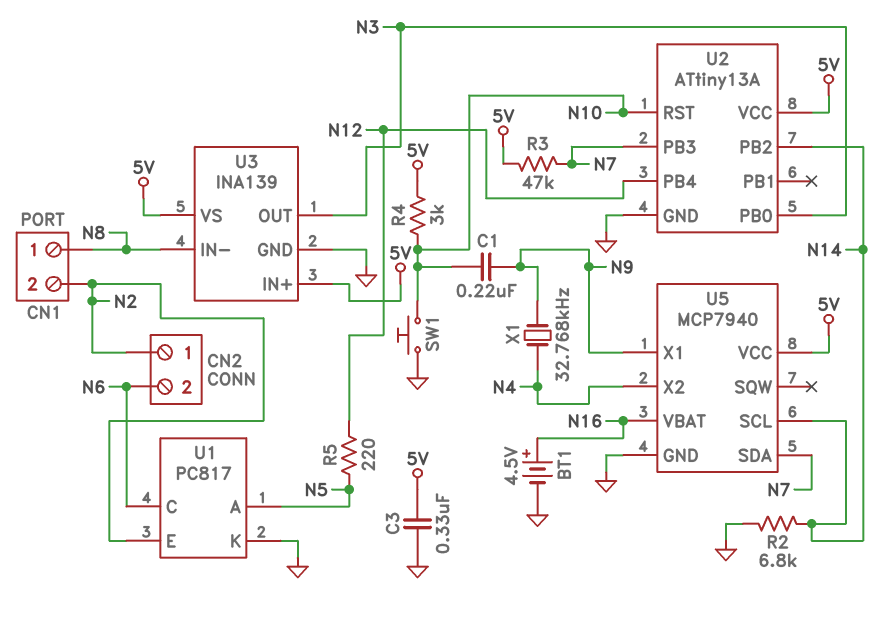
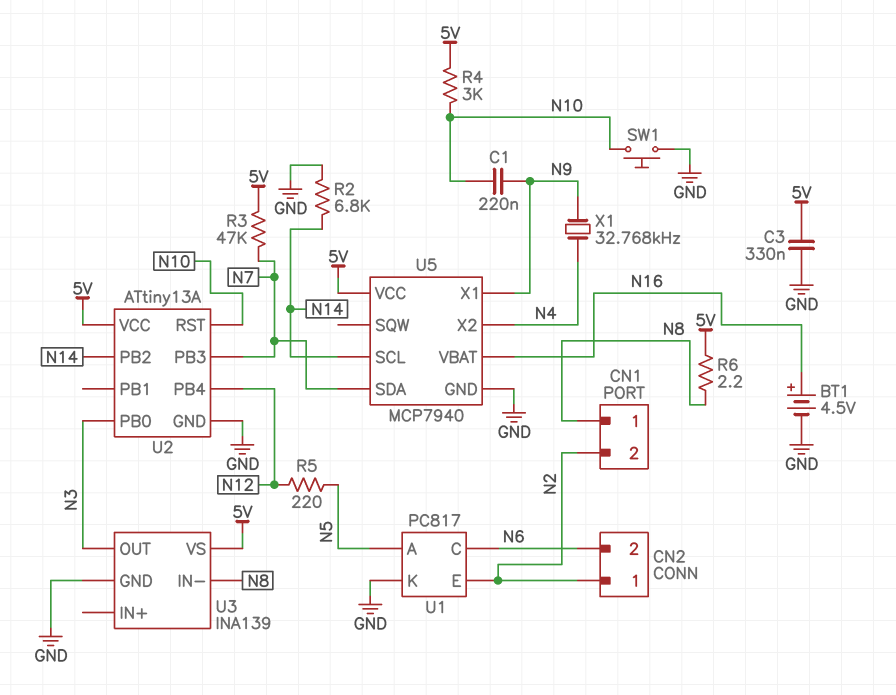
R6: none -> 2.2 (5V, N8)
U3 pin IN+: 5V -> none

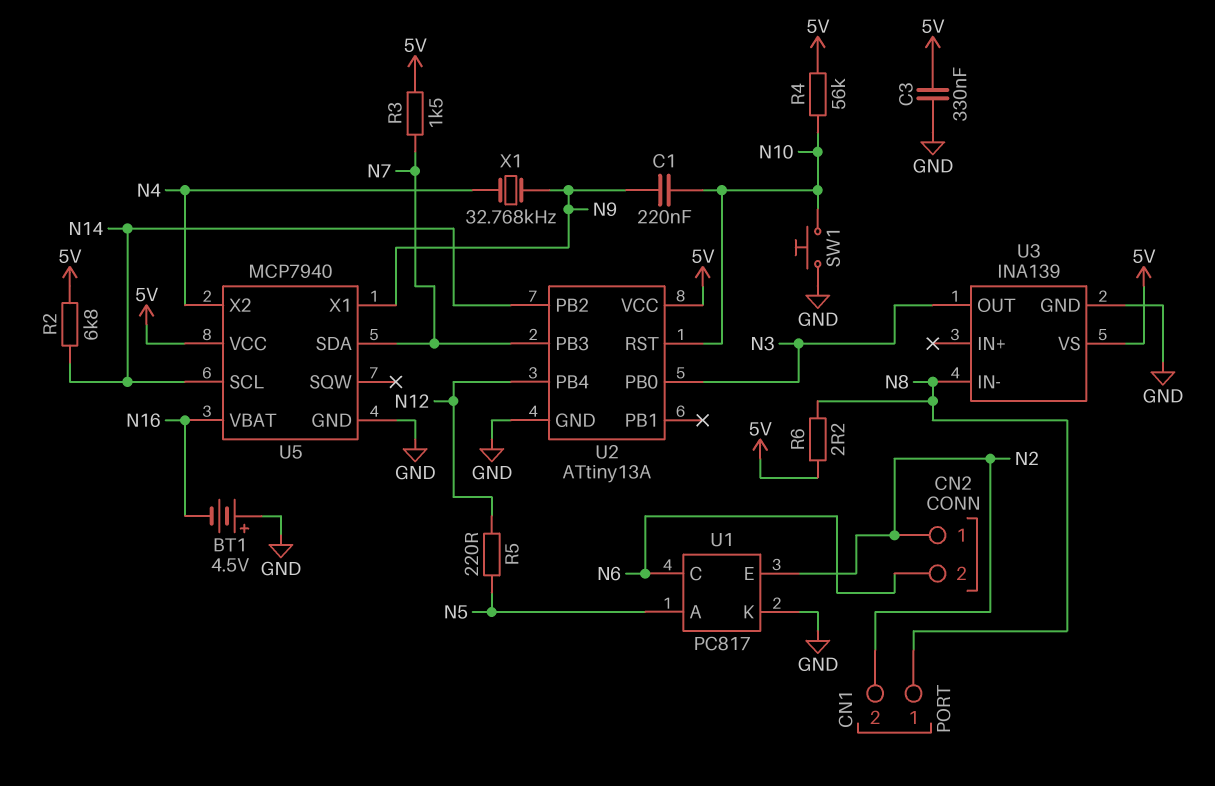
BT1: 4.5V (plus N16, minus GND) -> 4.5V (plus GND, minus N16)
R2: 6.8k (GND, N14) -> 6.8k (5V, N14)
R3: 47k (5V, N7) -> 1.5k (5V, N7)
R4: 3k (5V, N10) -> 56k (5V, N10)

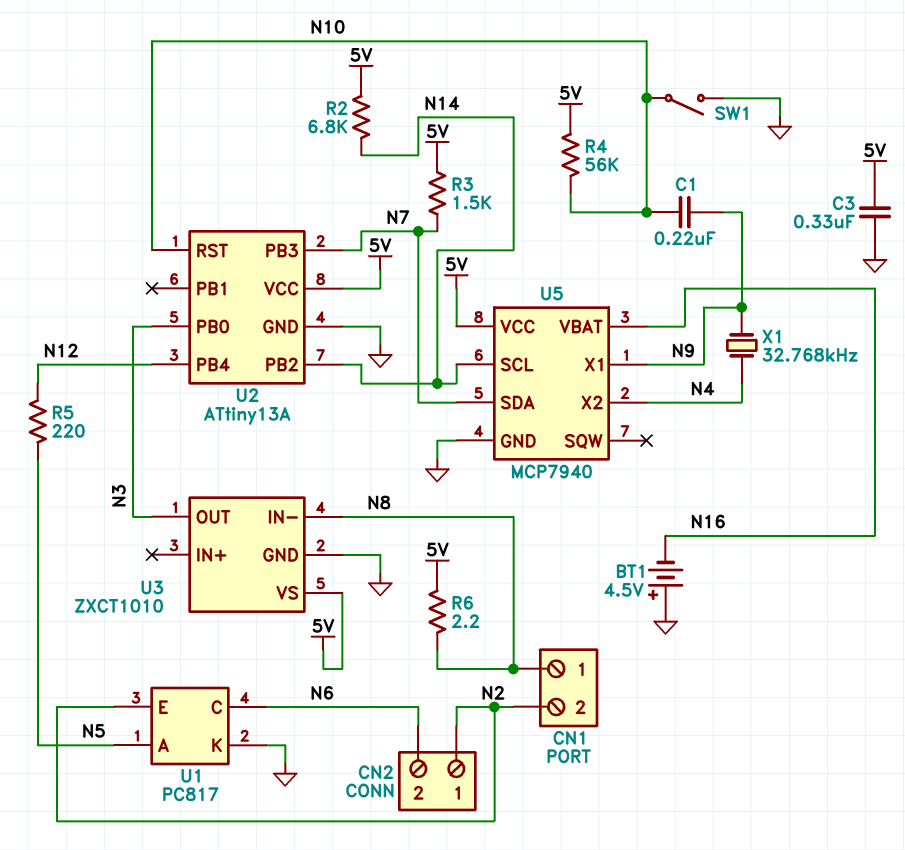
SW1: button (GND, N10) -> switch (GND, N10)
U3: INA139 -> ZXCT1010

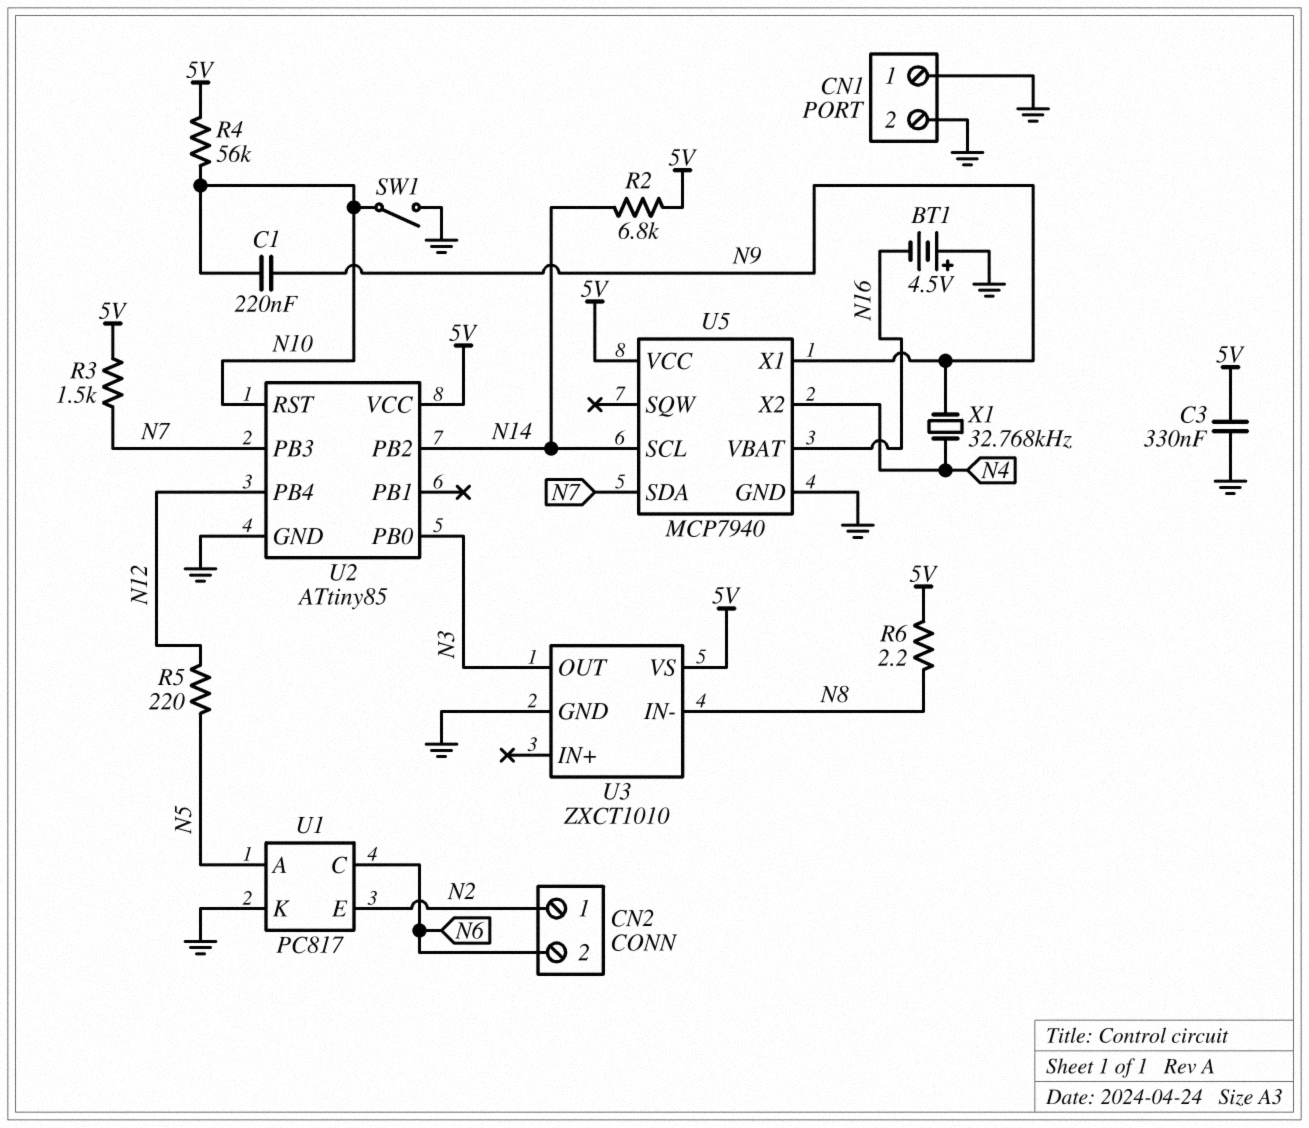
CN1 pin 1: N8 -> GND
CN1 pin 2: N2 -> GND
U2: ATtiny13A -> ATtiny85

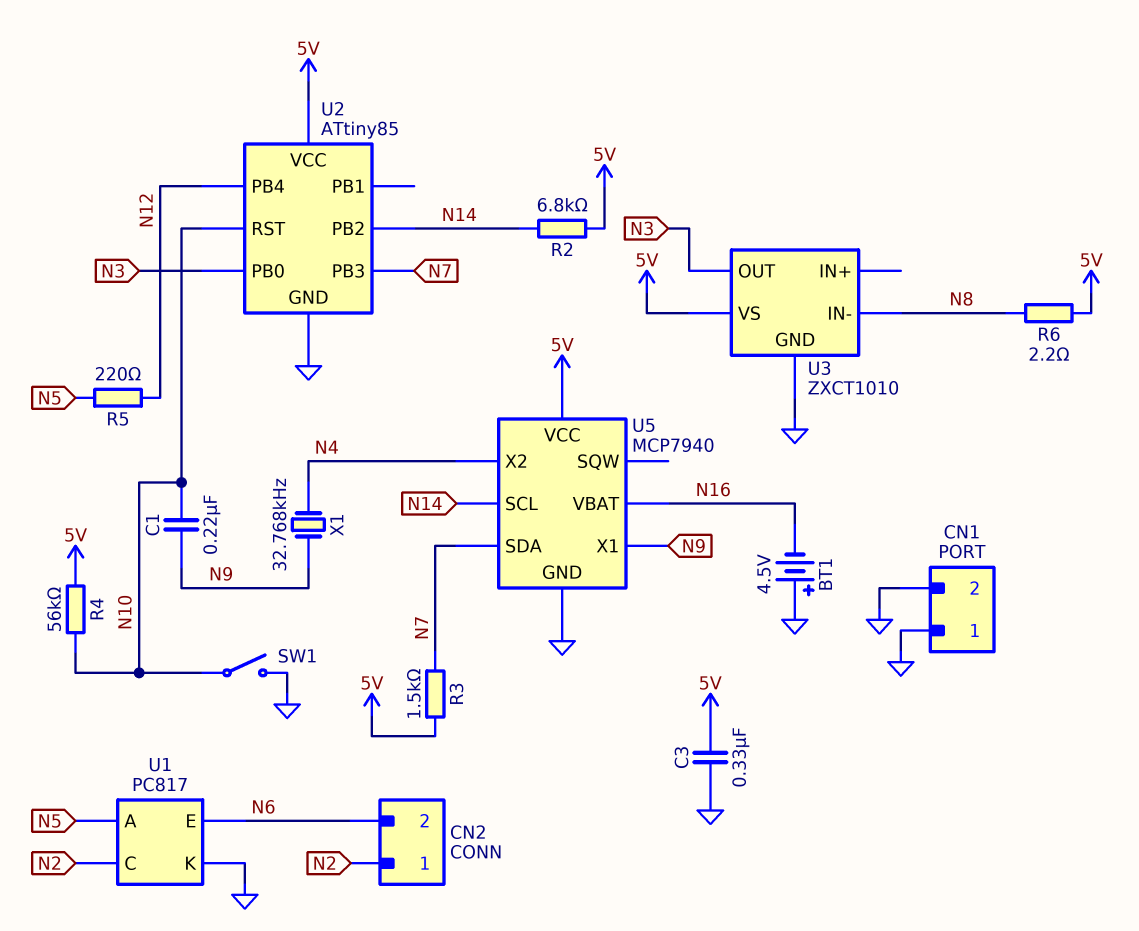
U1 pin C: N6 -> N2
U1 pin E: N2 -> N6

